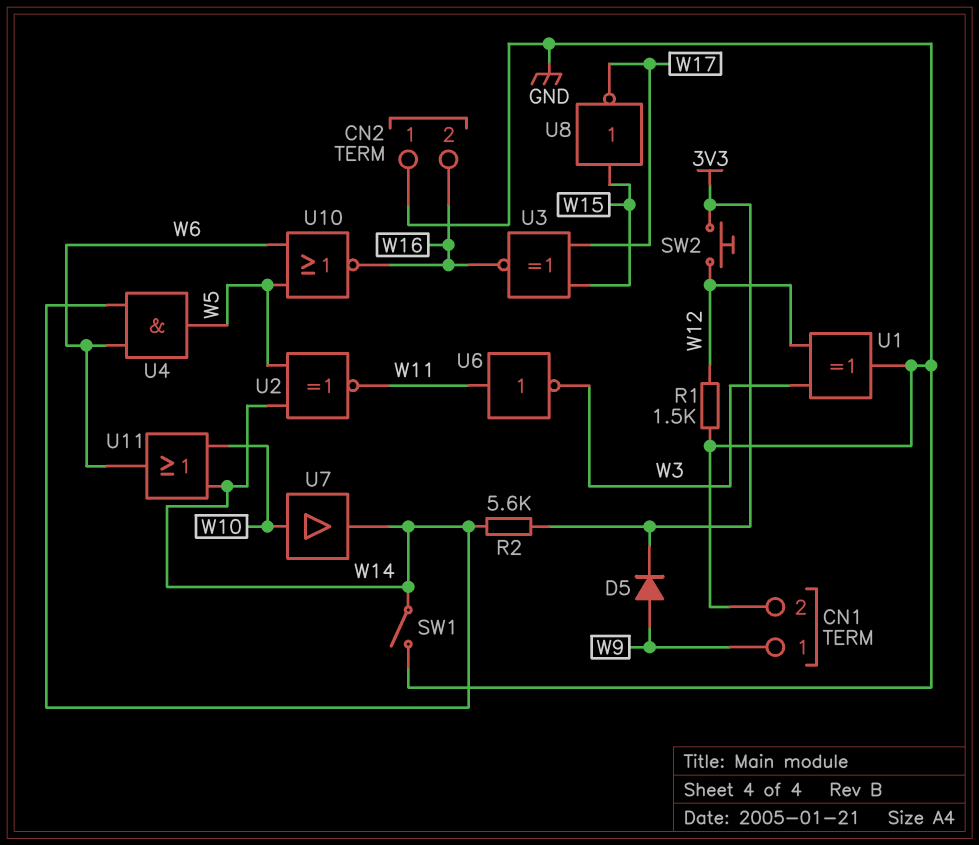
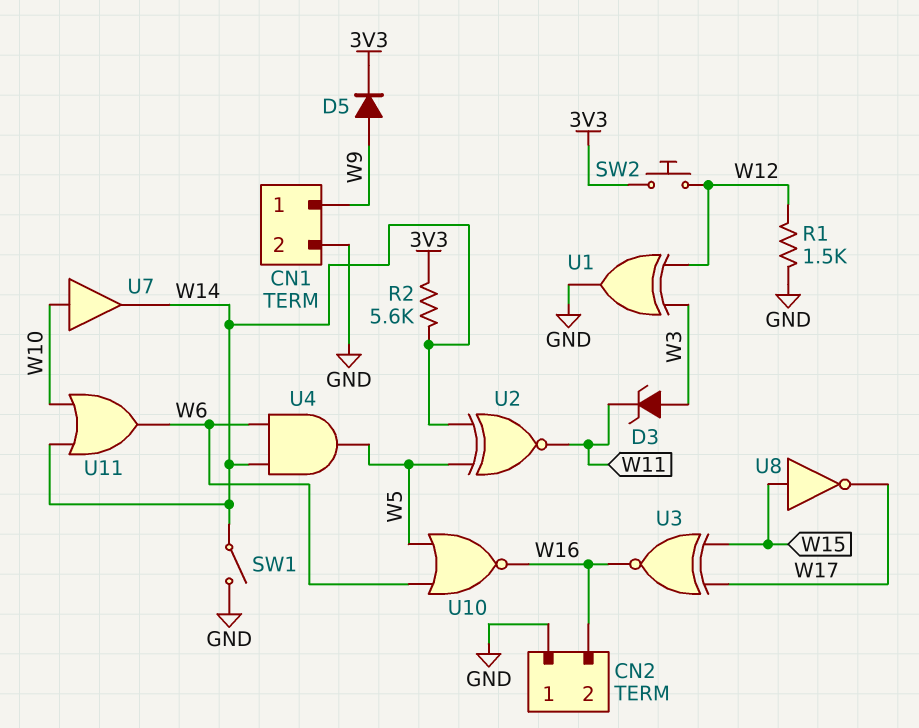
D3: none -> zener (A W3, K W11)
U6: NOT (in W11, out W3) -> none

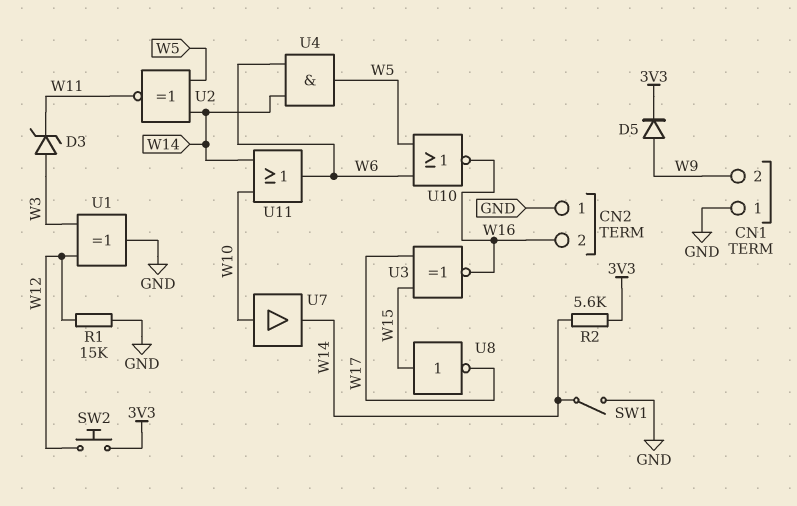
CN1 pin 1: W9 -> GND
CN1 pin 2: GND -> W9
R1: 1.5k (GND, W12) -> 15k (GND, W12)

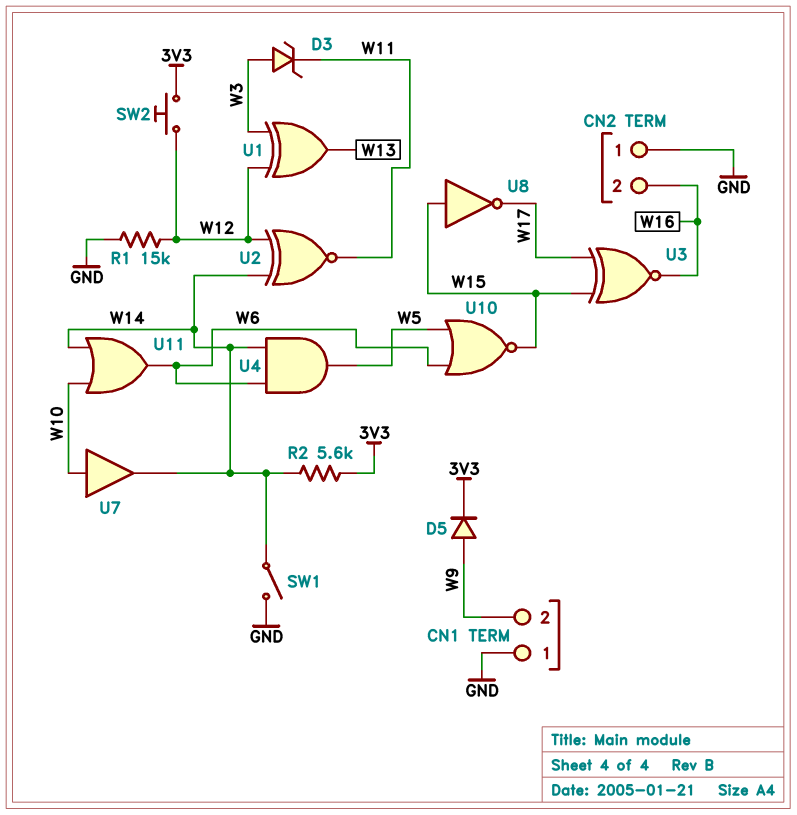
U1: XOR (in W3, in W12, out GND) -> XOR (in W3, in W12, out W13)
U2: XNOR (in W5, in W14, out W11) -> XNOR (in W12, in W14, out W11)
U10: NOR (in W5, in W6, out W16) -> NOR (in W5, in W6, out W15)

